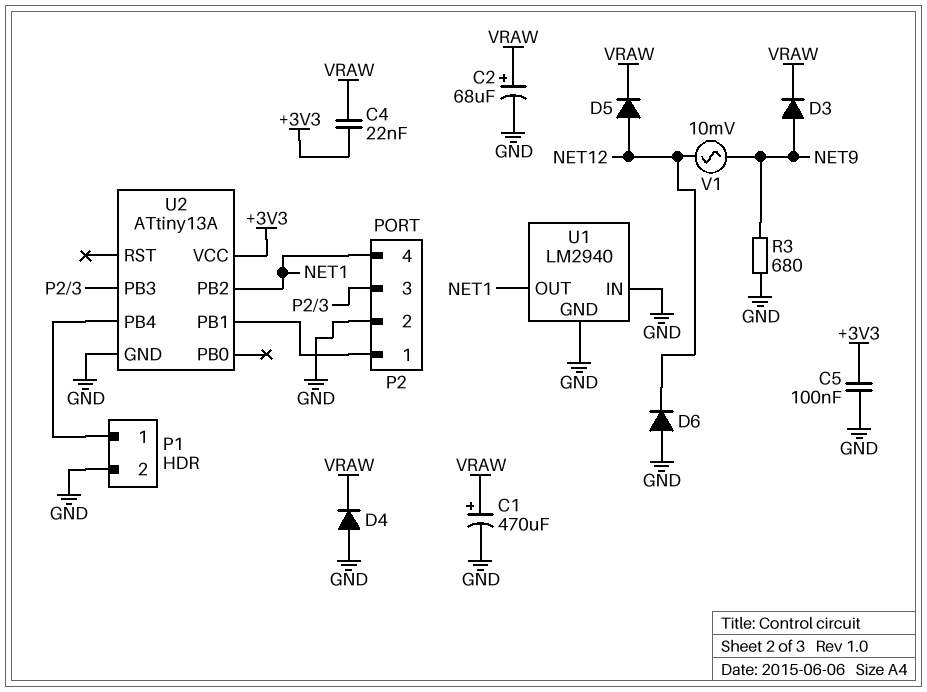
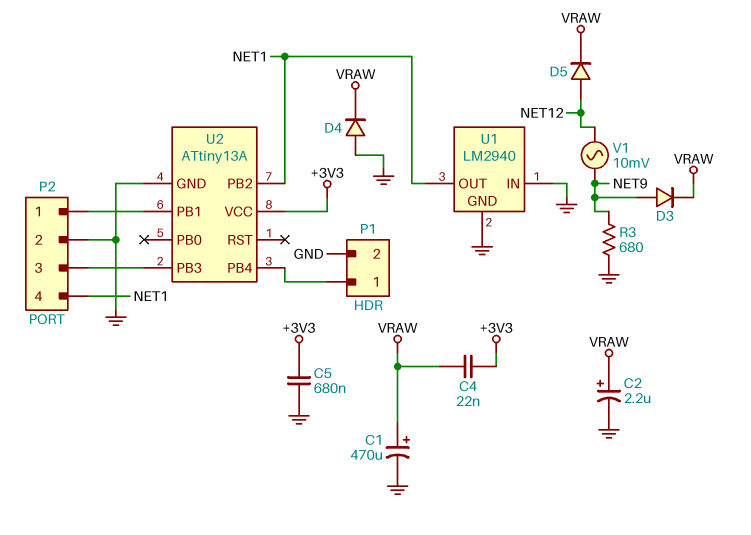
C2: 68uF (plus VRAW, minus GND) -> 2.2uF (plus VRAW, minus GND)
C5: 100nF (+3V3, GND) -> 680nF (+3V3, GND)
D6: diode (A GND, K NET12) -> none

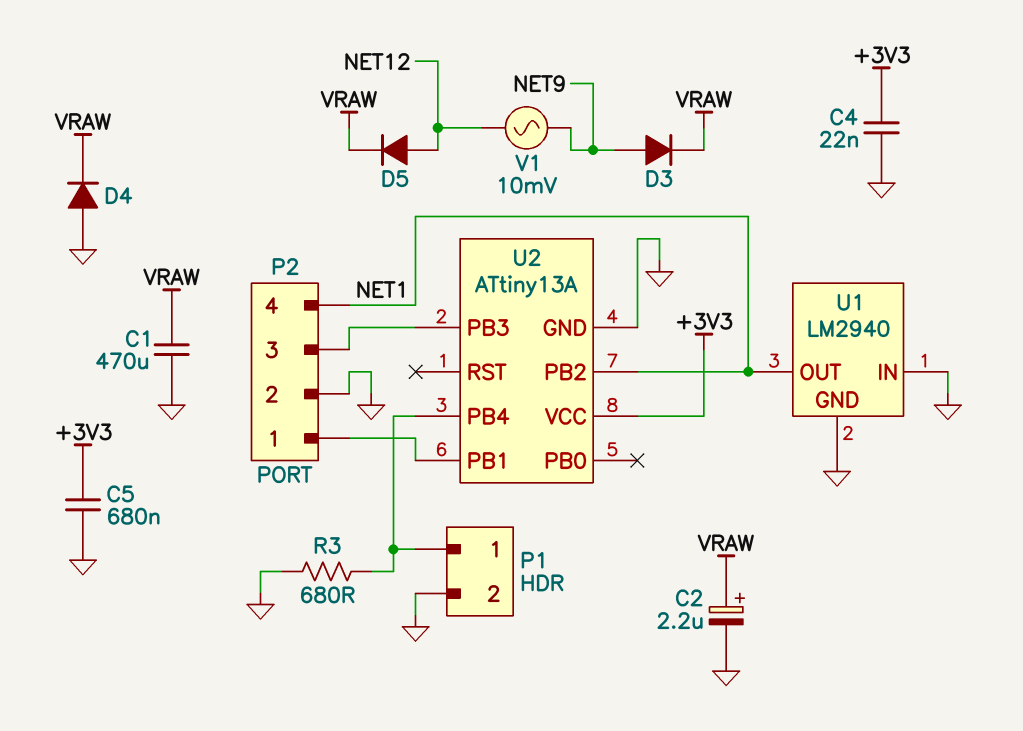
C1: 470uF (plus VRAW, minus GND) -> 470uF (GND, VRAW)
C4: 22nF (+3V3, VRAW) -> 22nF (+3V3, GND)
R3: 680 (GND, NET9) -> 680 (GND, P1/1)

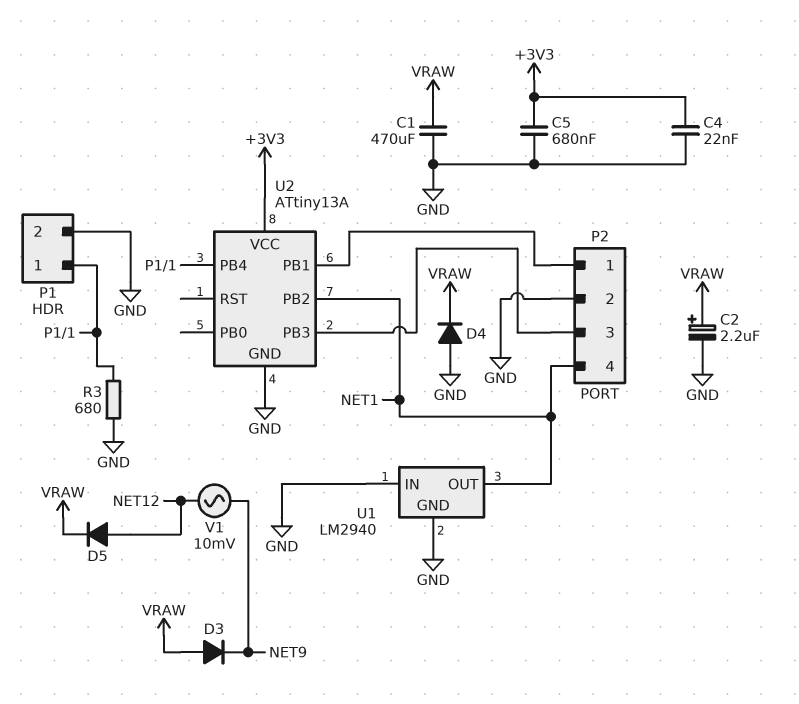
D3: diode (A NET9, K VRAW) -> diode (A VRAW, K NET9)

